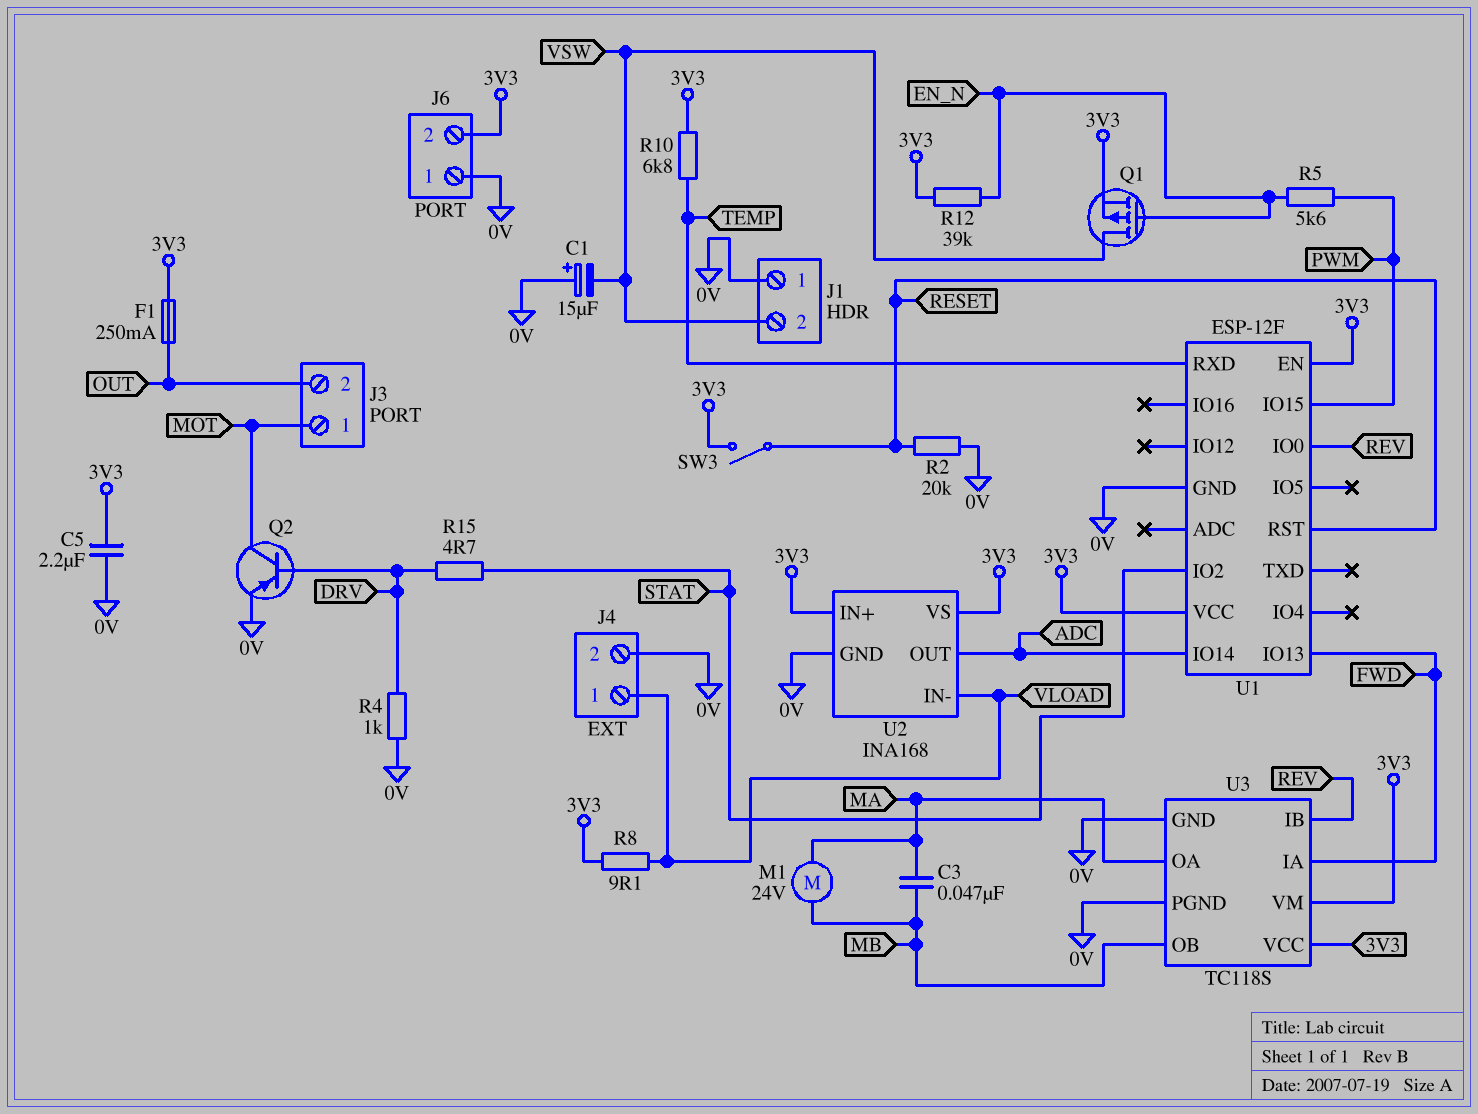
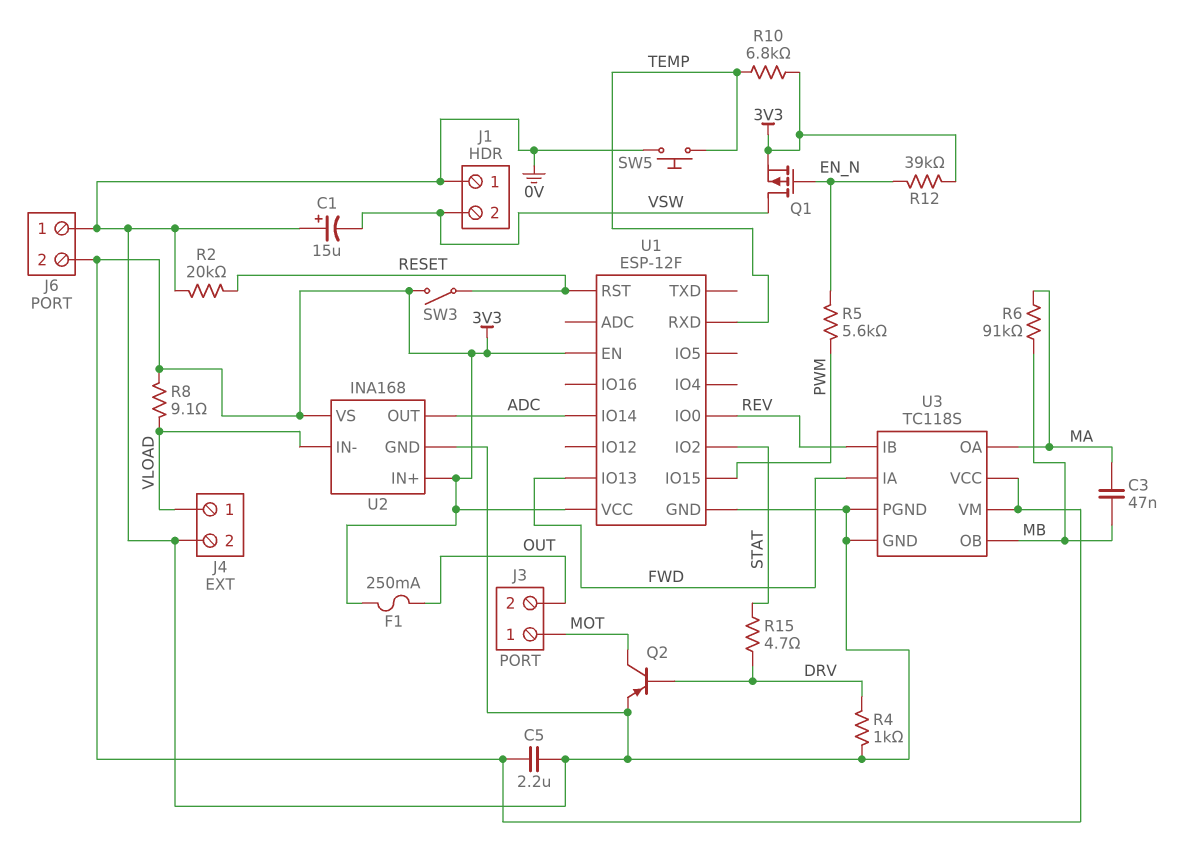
M1: motor 24V (MA, MB) -> none
R6: none -> 91k (MA, MB)
SW5: none -> button (0V, TEMP)

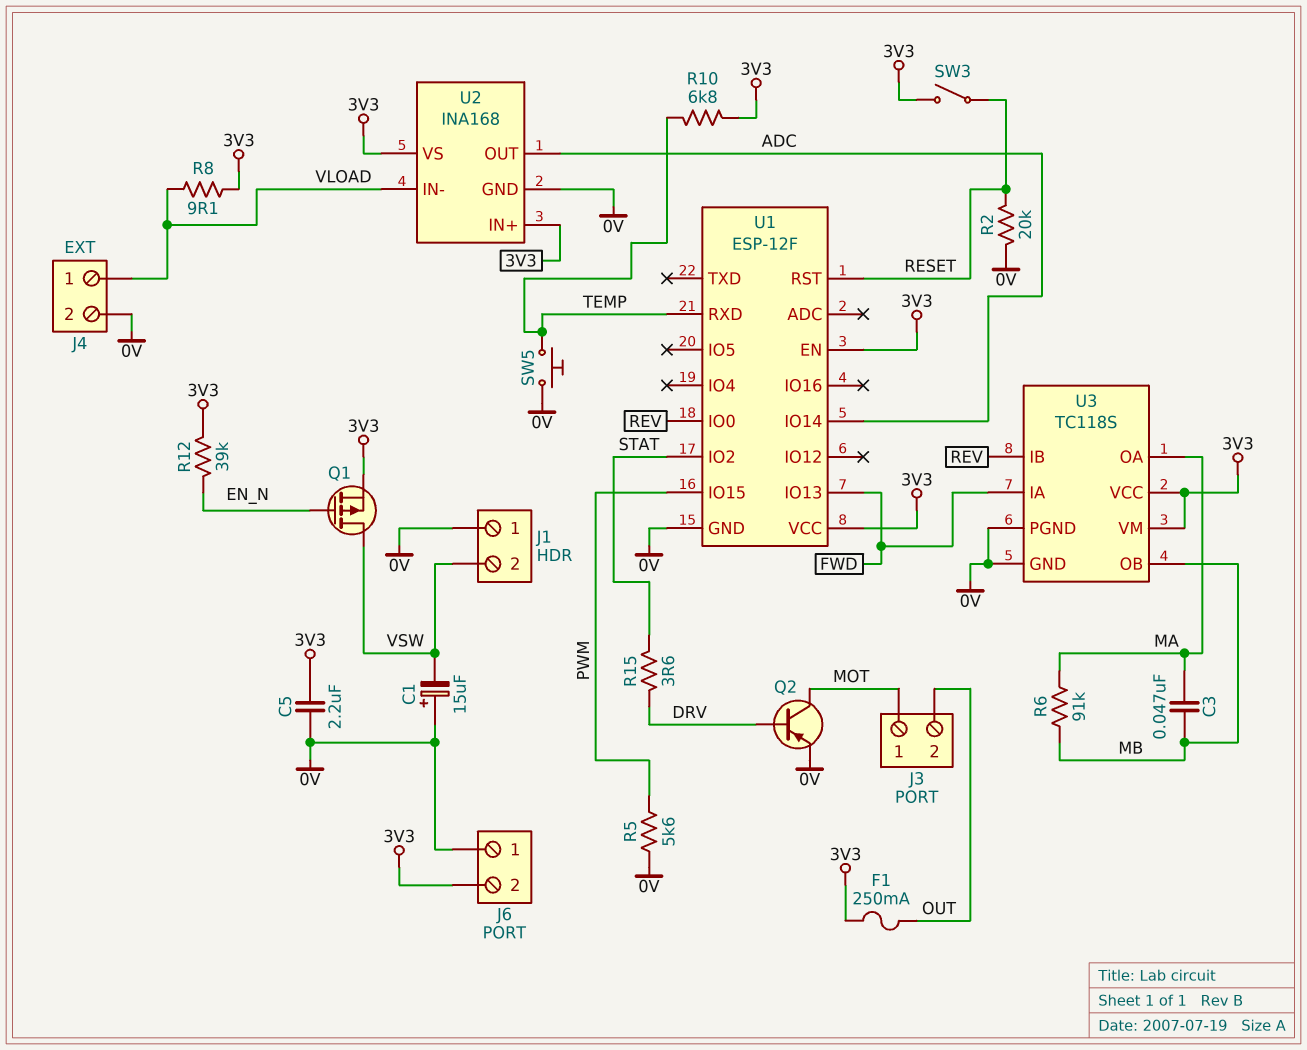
R4: 1k (0V, DRV) -> none
R5: 5.6k (EN_N, PWM) -> 5.6k (0V, PWM)
R15: 4.7 (DRV, STAT) -> 3.6 (DRV, STAT)

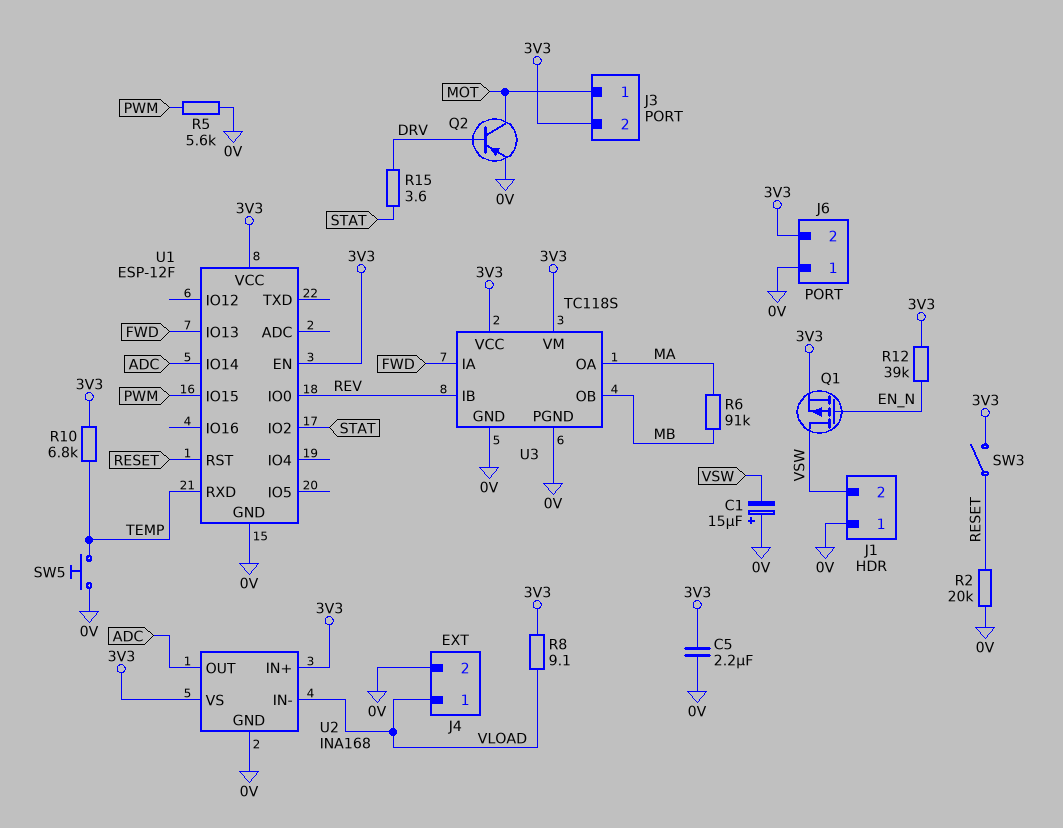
C3: 47nF (MA, MB) -> none
F1: 250mA (3V3, OUT) -> none
J3 pin 2: OUT -> 3V3

